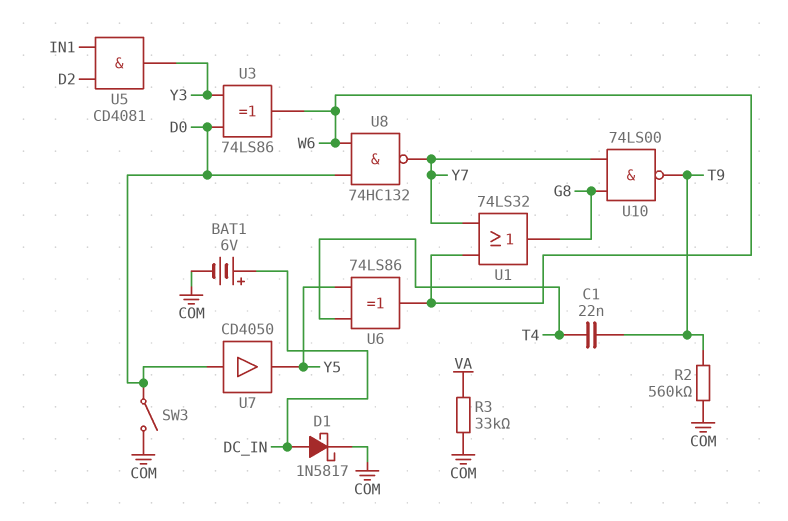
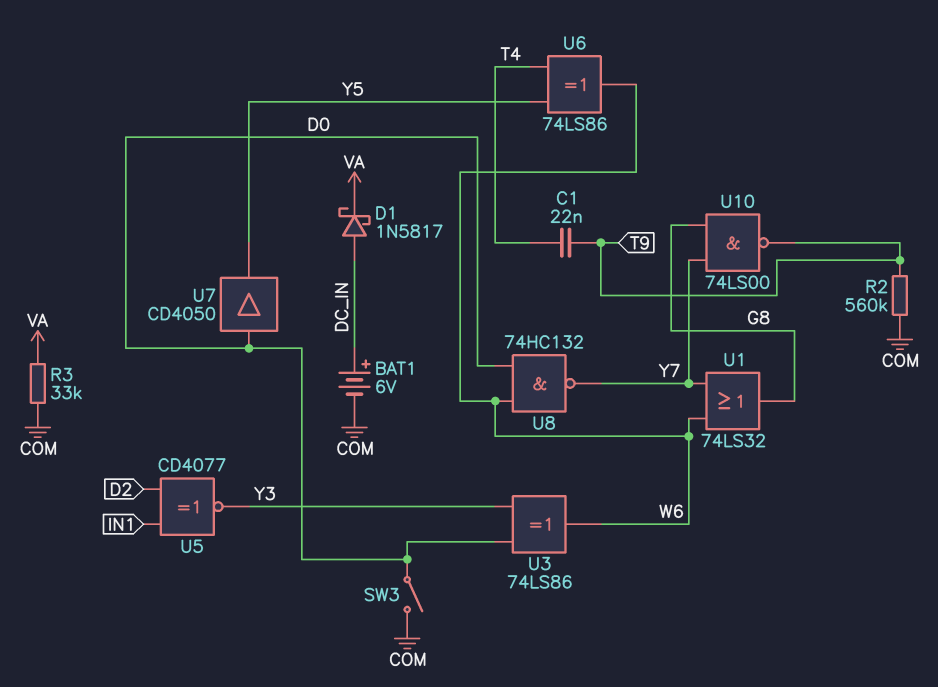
D1: schottky 1N5817 (A DC_IN, K COM) -> schottky 1N5817 (A DC_IN, K VA)
U5: AND CD4081 (in D2, in IN1, out Y3) -> XNOR CD4077 (in D2, in IN1, out Y3)

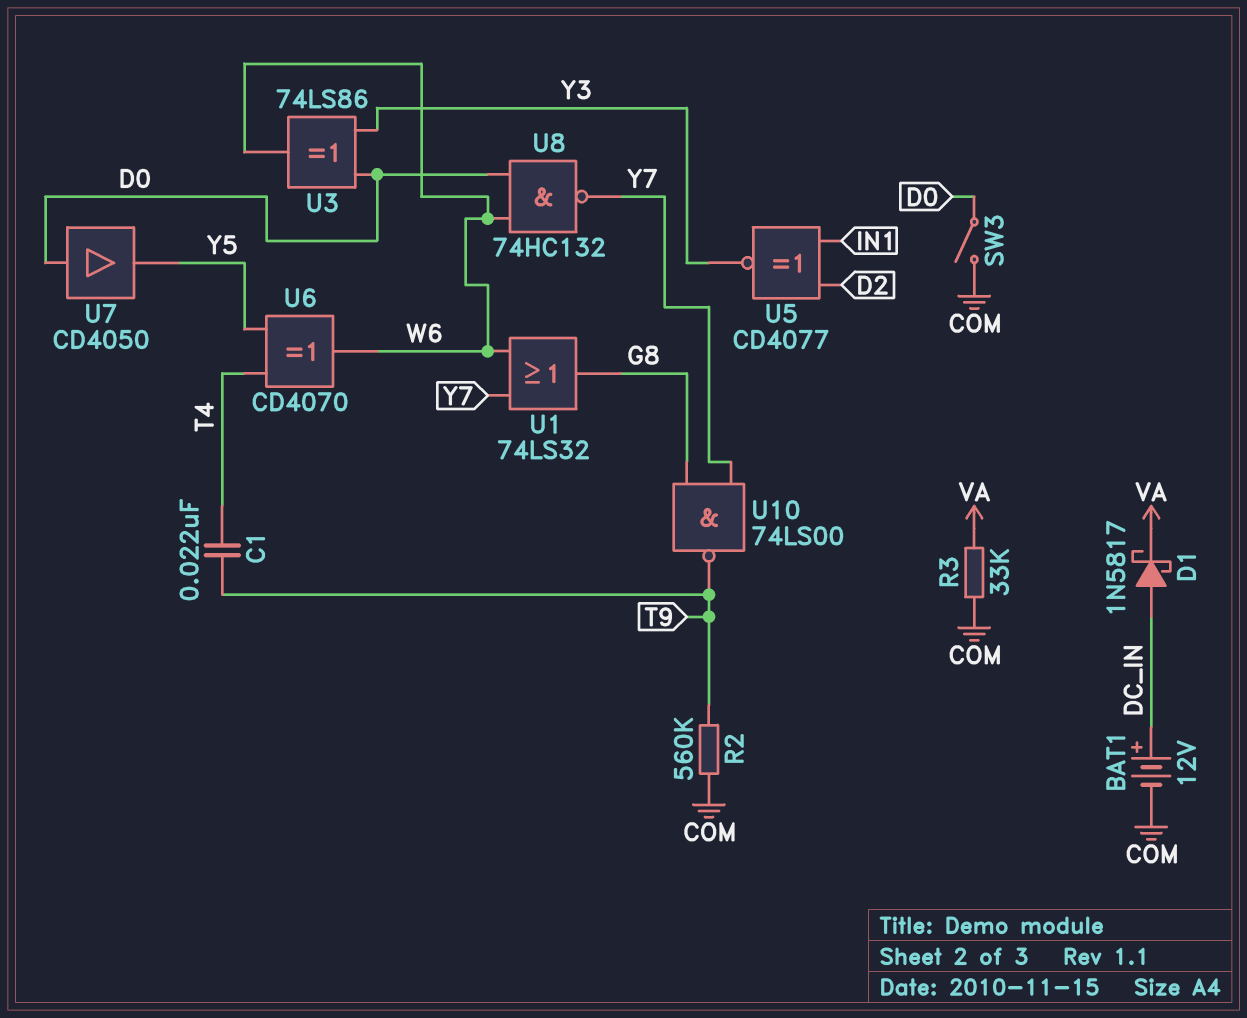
BAT1: 6V (plus DC_IN, minus COM) -> 12V (plus DC_IN, minus COM)
U6: XOR 74LS86 (in T4, in Y5, out W6) -> XOR CD4070 (in T4, in Y5, out W6)

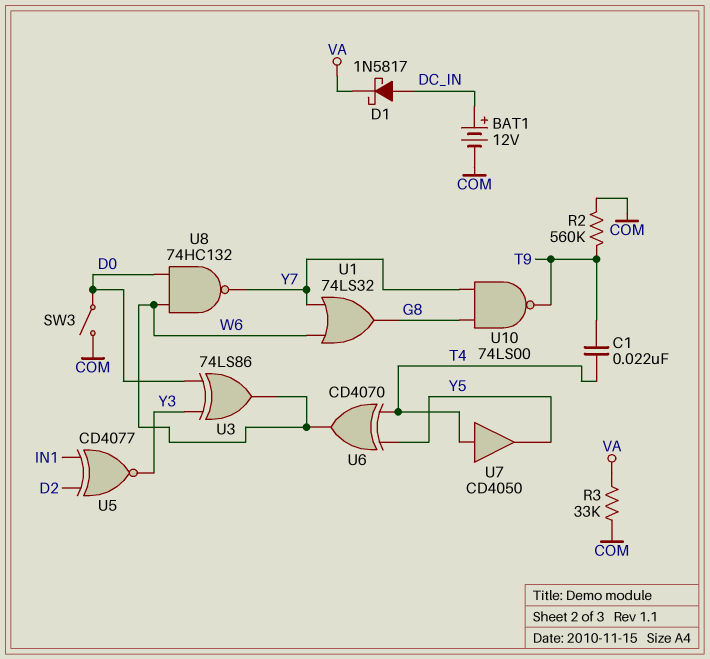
U7: buffer CD4050 (in D0, out Y5) -> buffer CD4050 (in T4, out Y5)

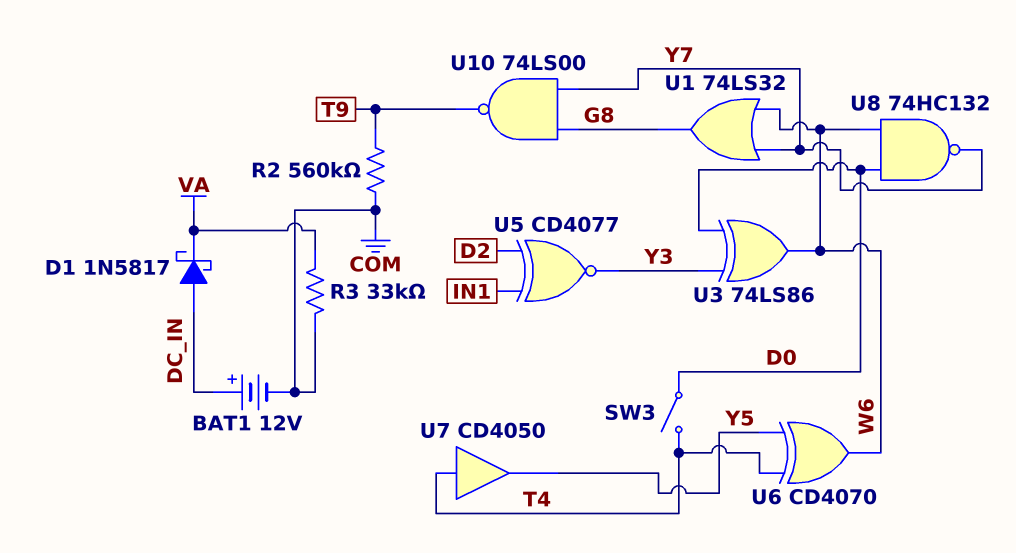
C1: 22nF (T4, T9) -> none
SW3: switch (COM, D0) -> switch (D0, T4)

